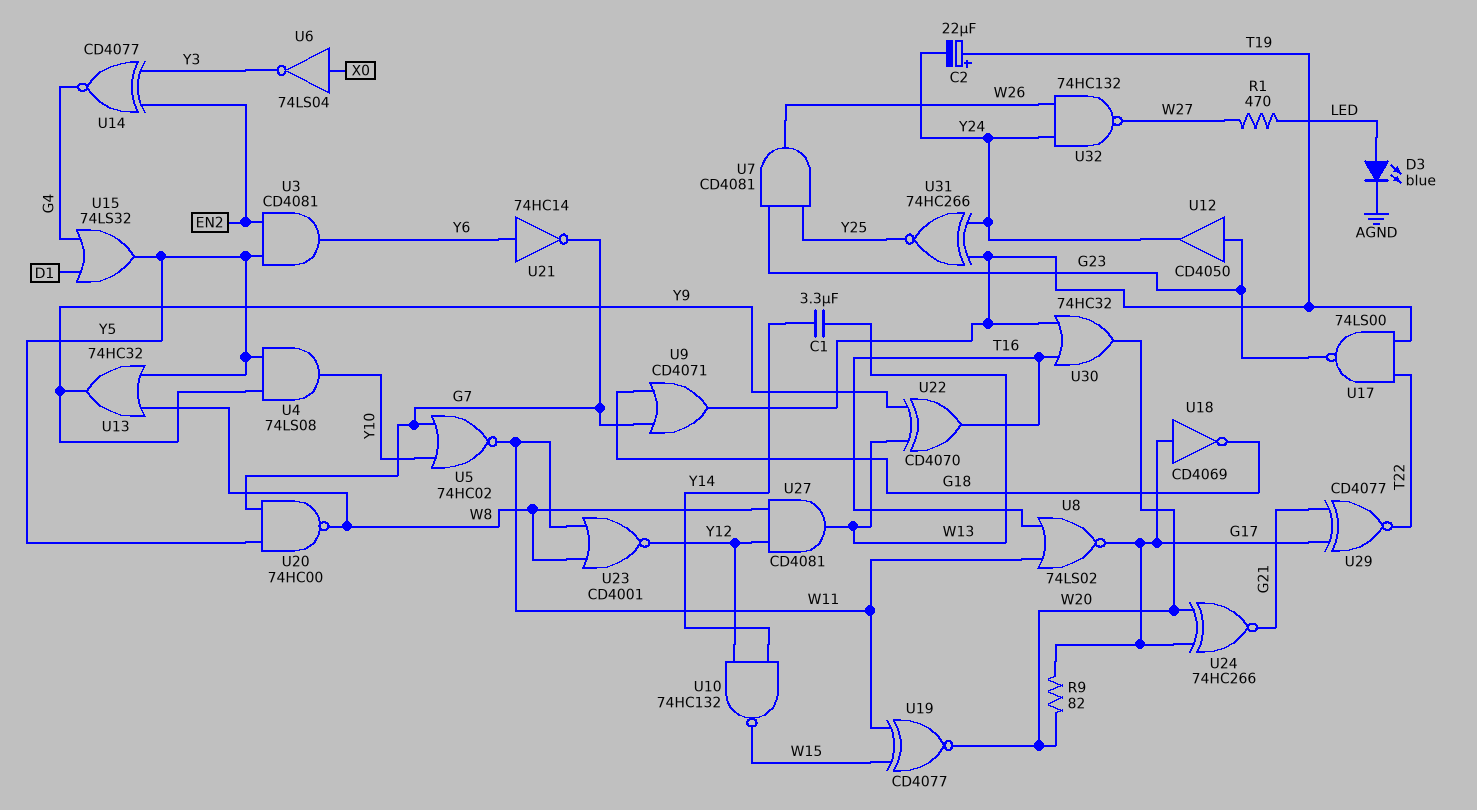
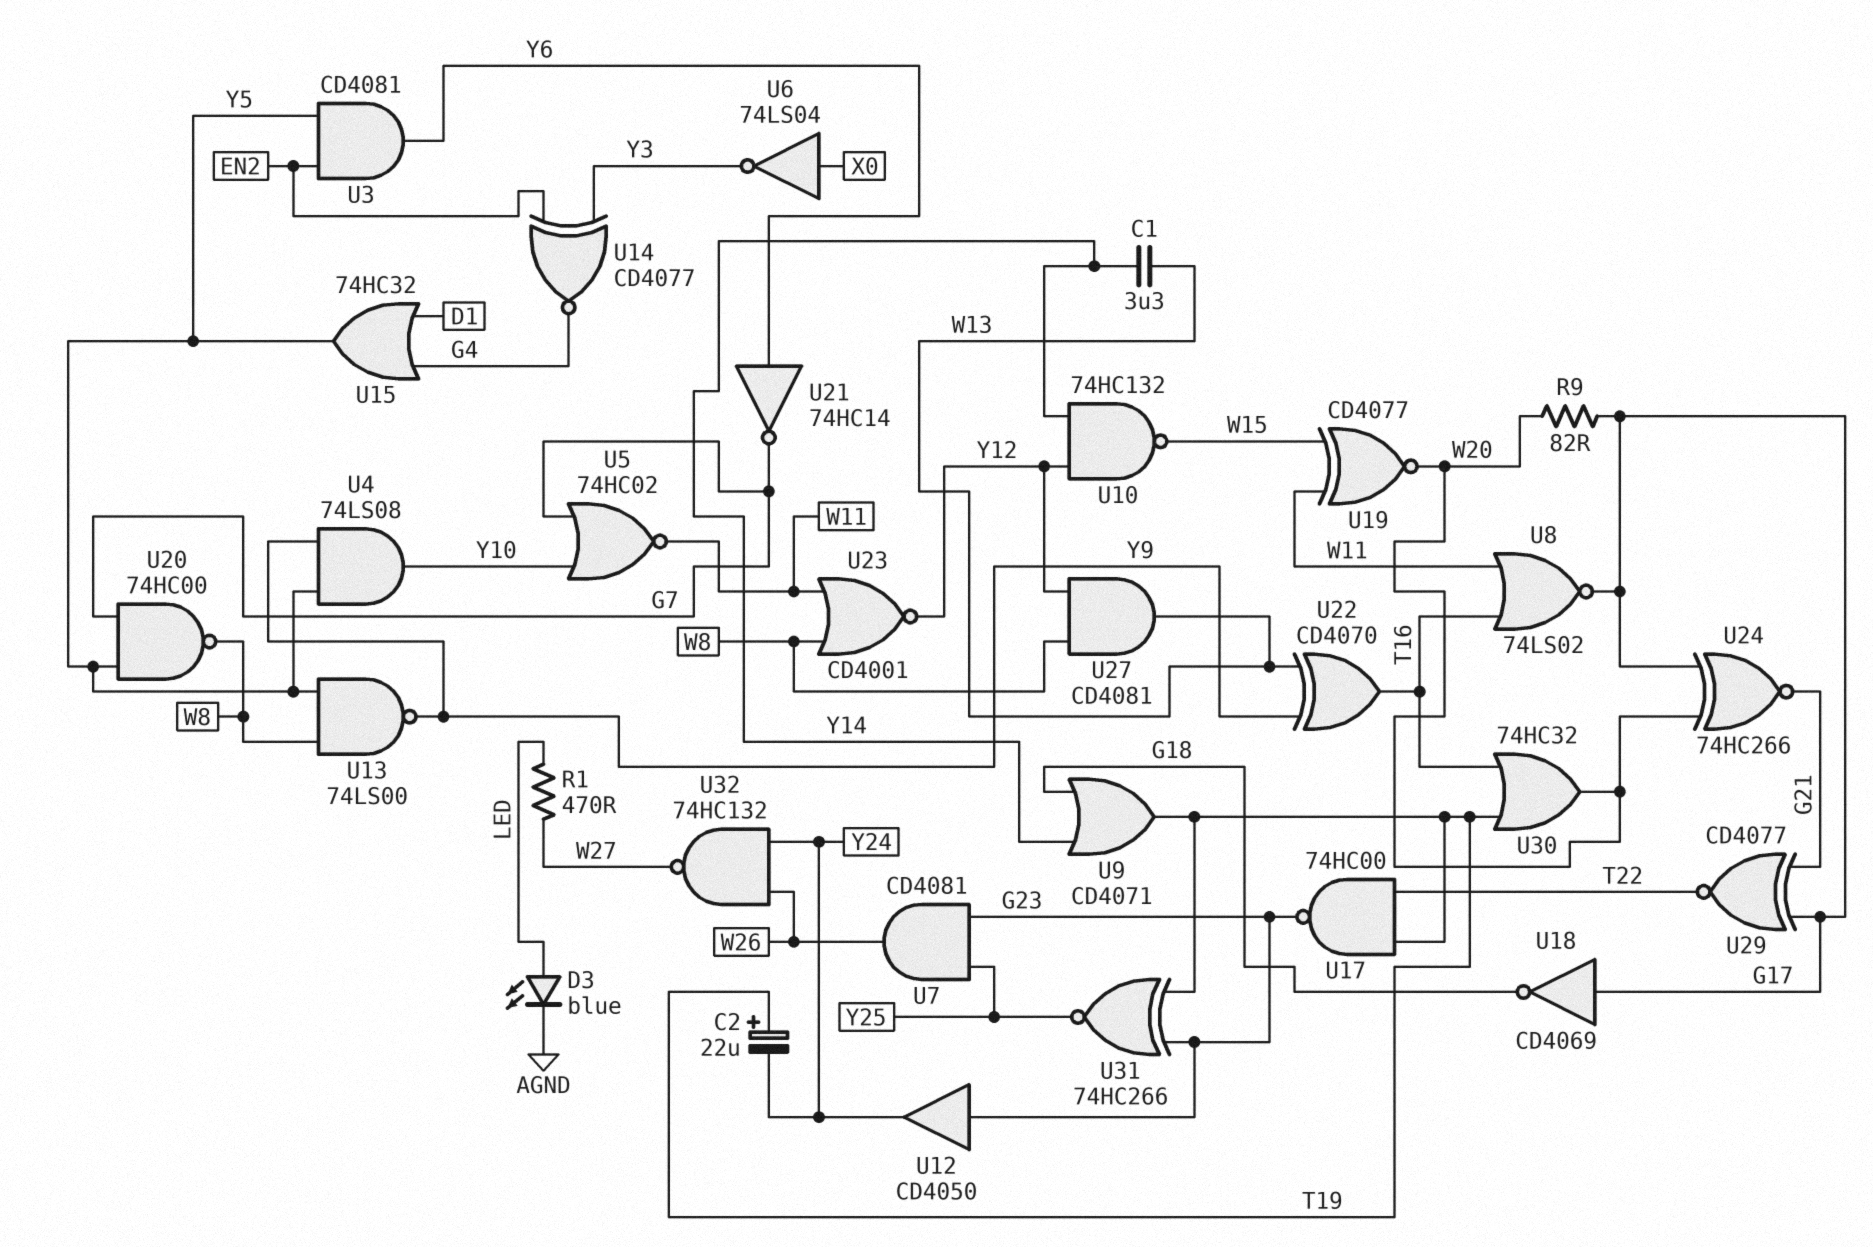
U9: OR CD4071 (in G7, in G18, out T19) -> OR CD4071 (in G18, in Y14, out T19)
U13: OR 74HC32 (in W8, in Y5, out Y9) -> NAND 74LS00 (in W8, in Y5, out Y9)
U15: OR 74LS32 (in D1, in G4, out Y5) -> OR 74HC32 (in D1, in G4, out Y5)
U17: NAND 74LS00 (in T19, in T22, out G23) -> NAND 74HC00 (in T19, in T22, out G23)
U31: XNOR 74HC266 (in T19, in Y24, out Y25) -> XNOR 74HC266 (in G23, in T19, out Y25)

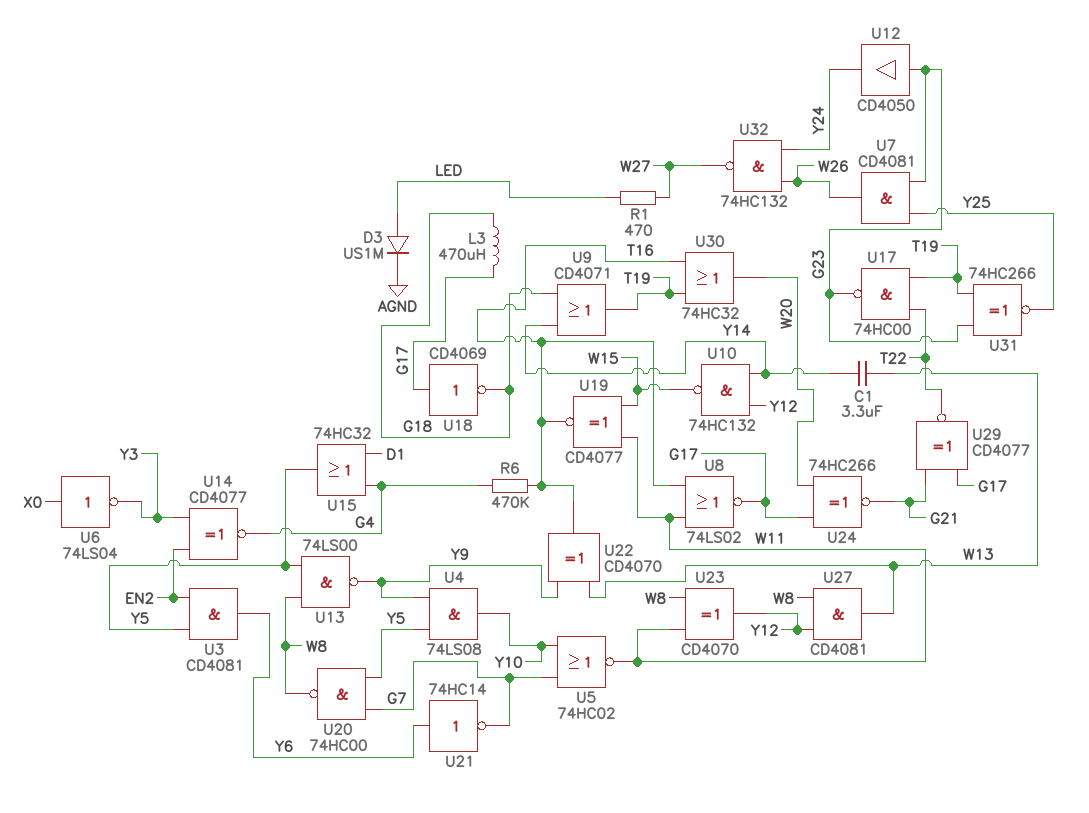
C2: 22uF (plus T19, minus Y24) -> none
D3: LED blue (A LED, K AGND) -> diode US1M (A LED, K AGND)
L3: none -> 470uH (G17, G18)
R6: none -> 470k (G4, T16)
R9: 82 (G17, W20) -> none
U19: XNOR CD4077 (in W11, in W15, out W20) -> XNOR CD4077 (in W11, in W15, out T16)
U23: NOR CD4001 (in W8, in W11, out Y12) -> XOR CD4070 (in W8, in W11, out Y12)

